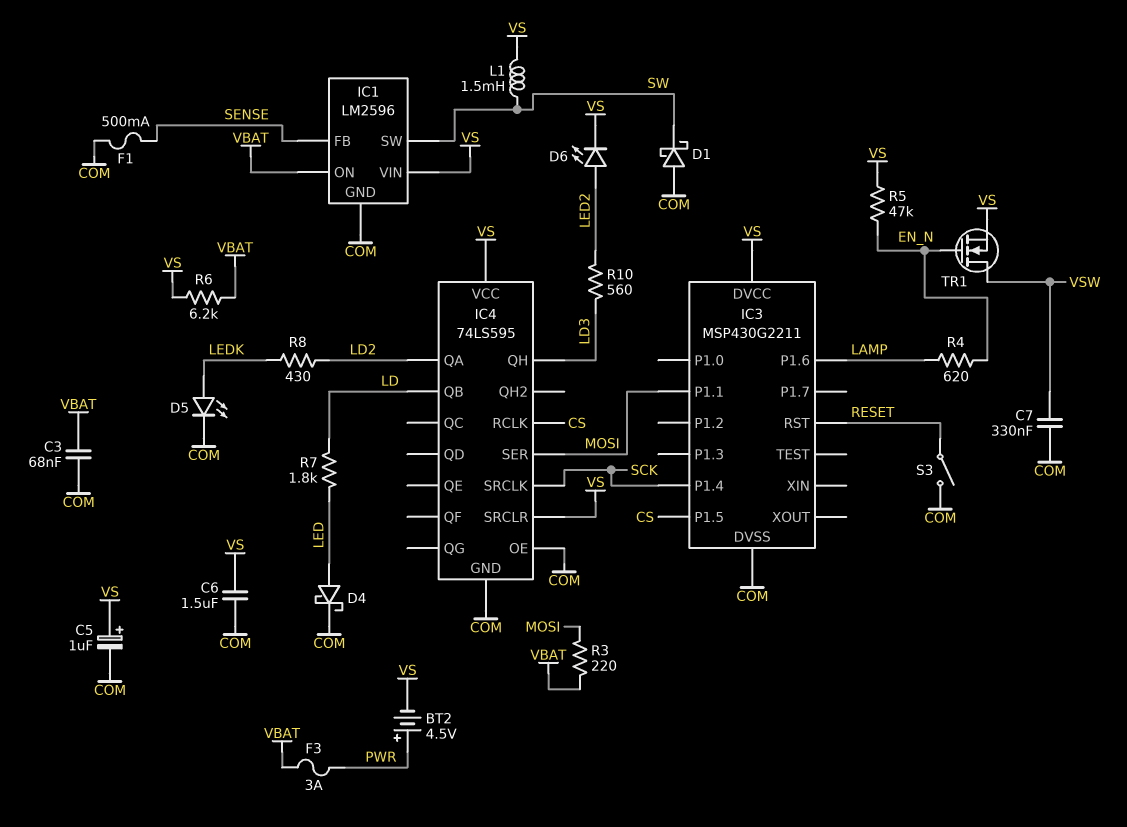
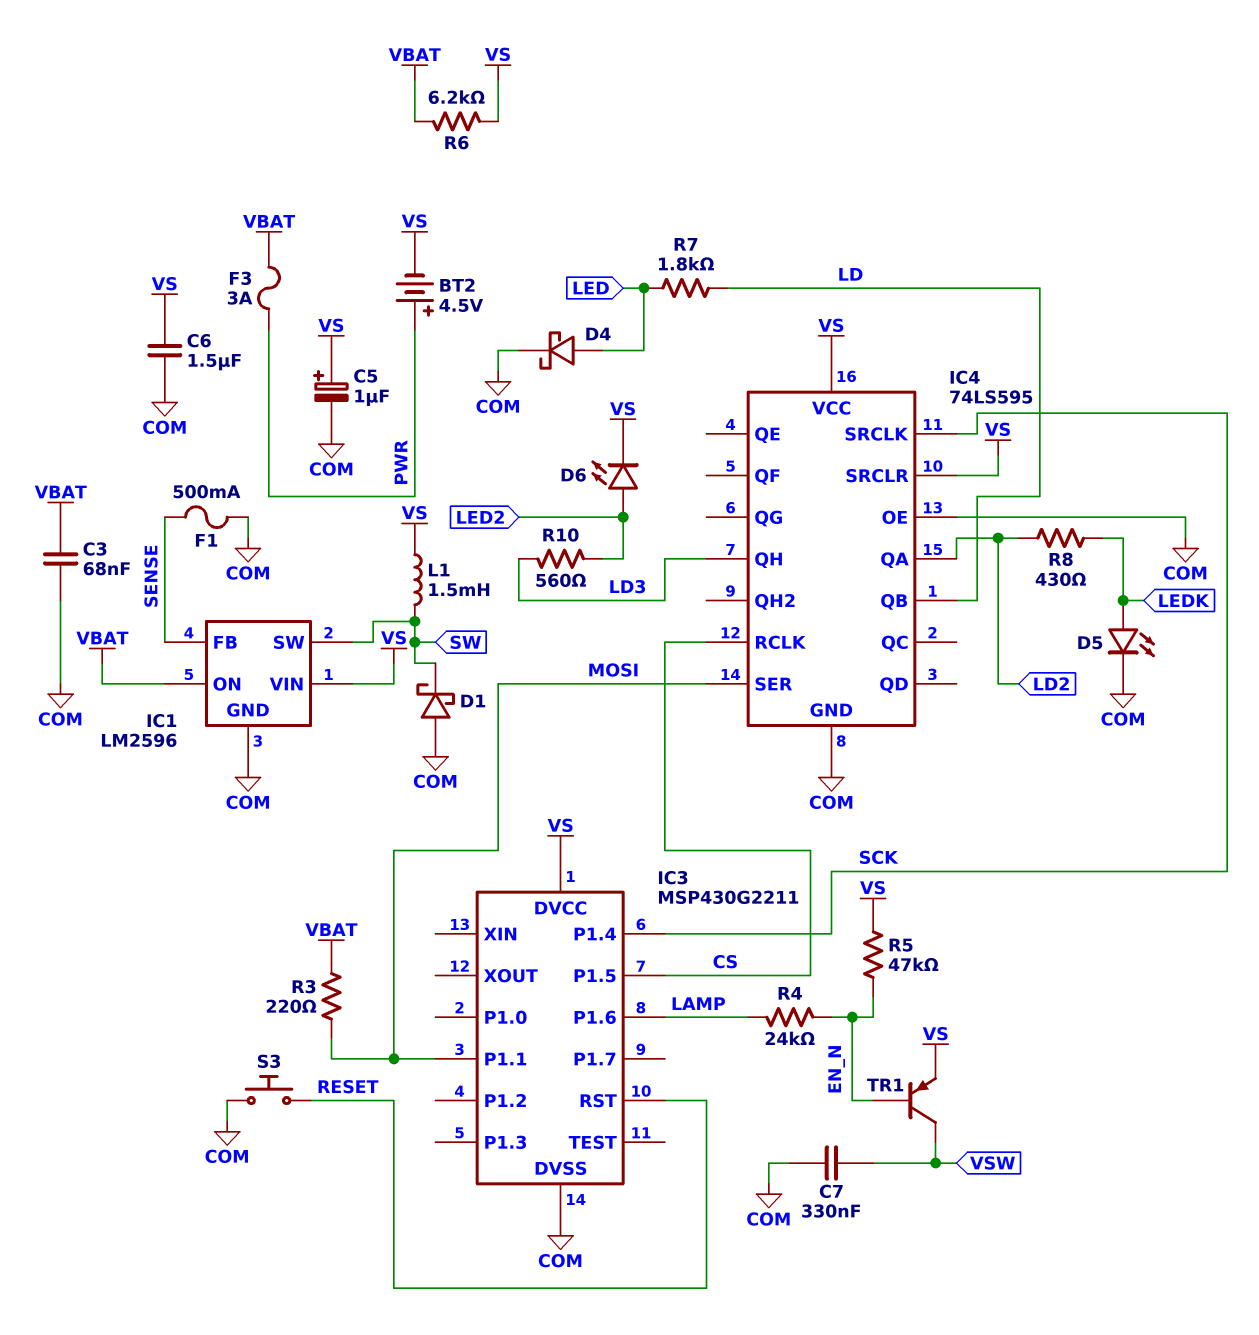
R4: 620 (EN_N, LAMP) -> 24k (EN_N, LAMP)
S3: switch (COM, RESET) -> button (COM, RESET)
TR1: NMOS (G EN_N, D VSW, S VS) -> PNP (B EN_N, C VSW, E VS)

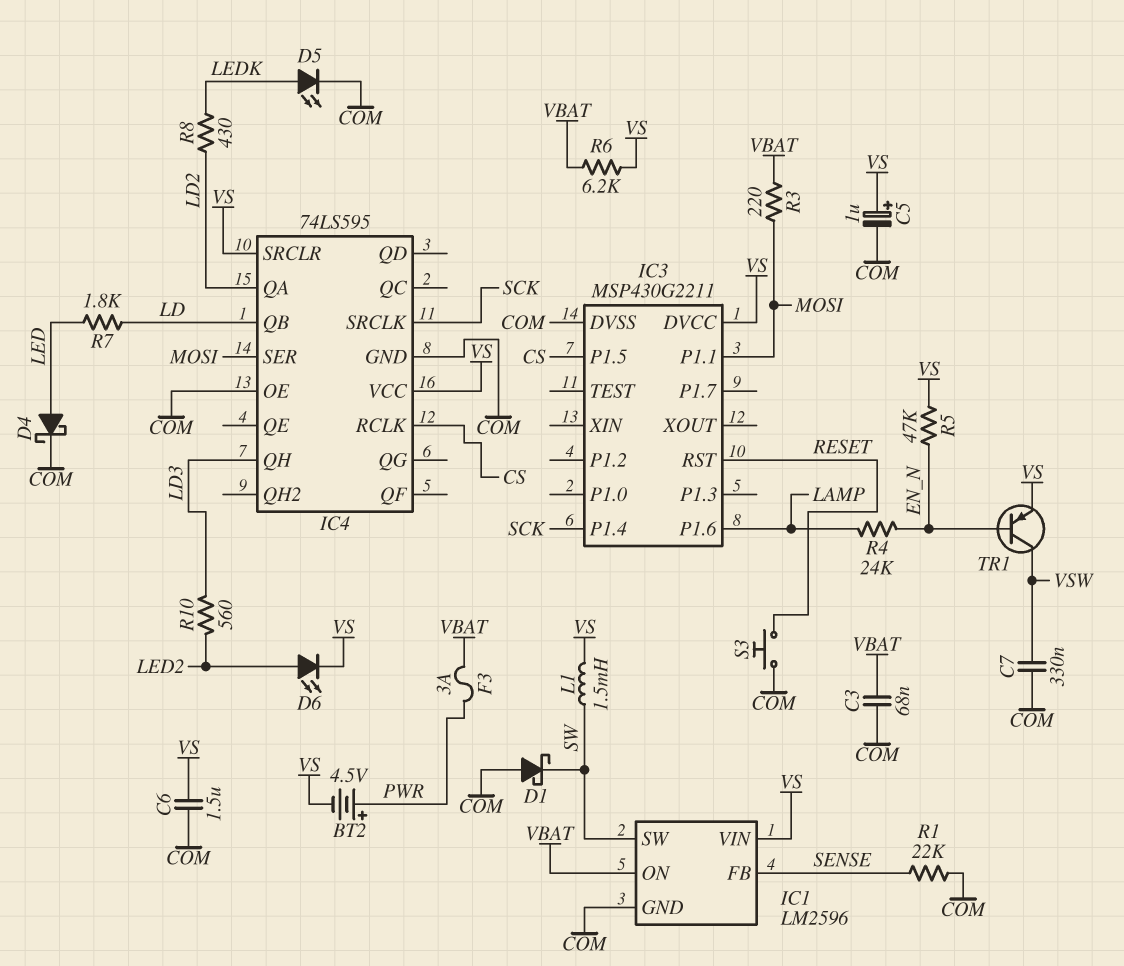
F1: 500mA (COM, SENSE) -> none
R1: none -> 22k (COM, SENSE)

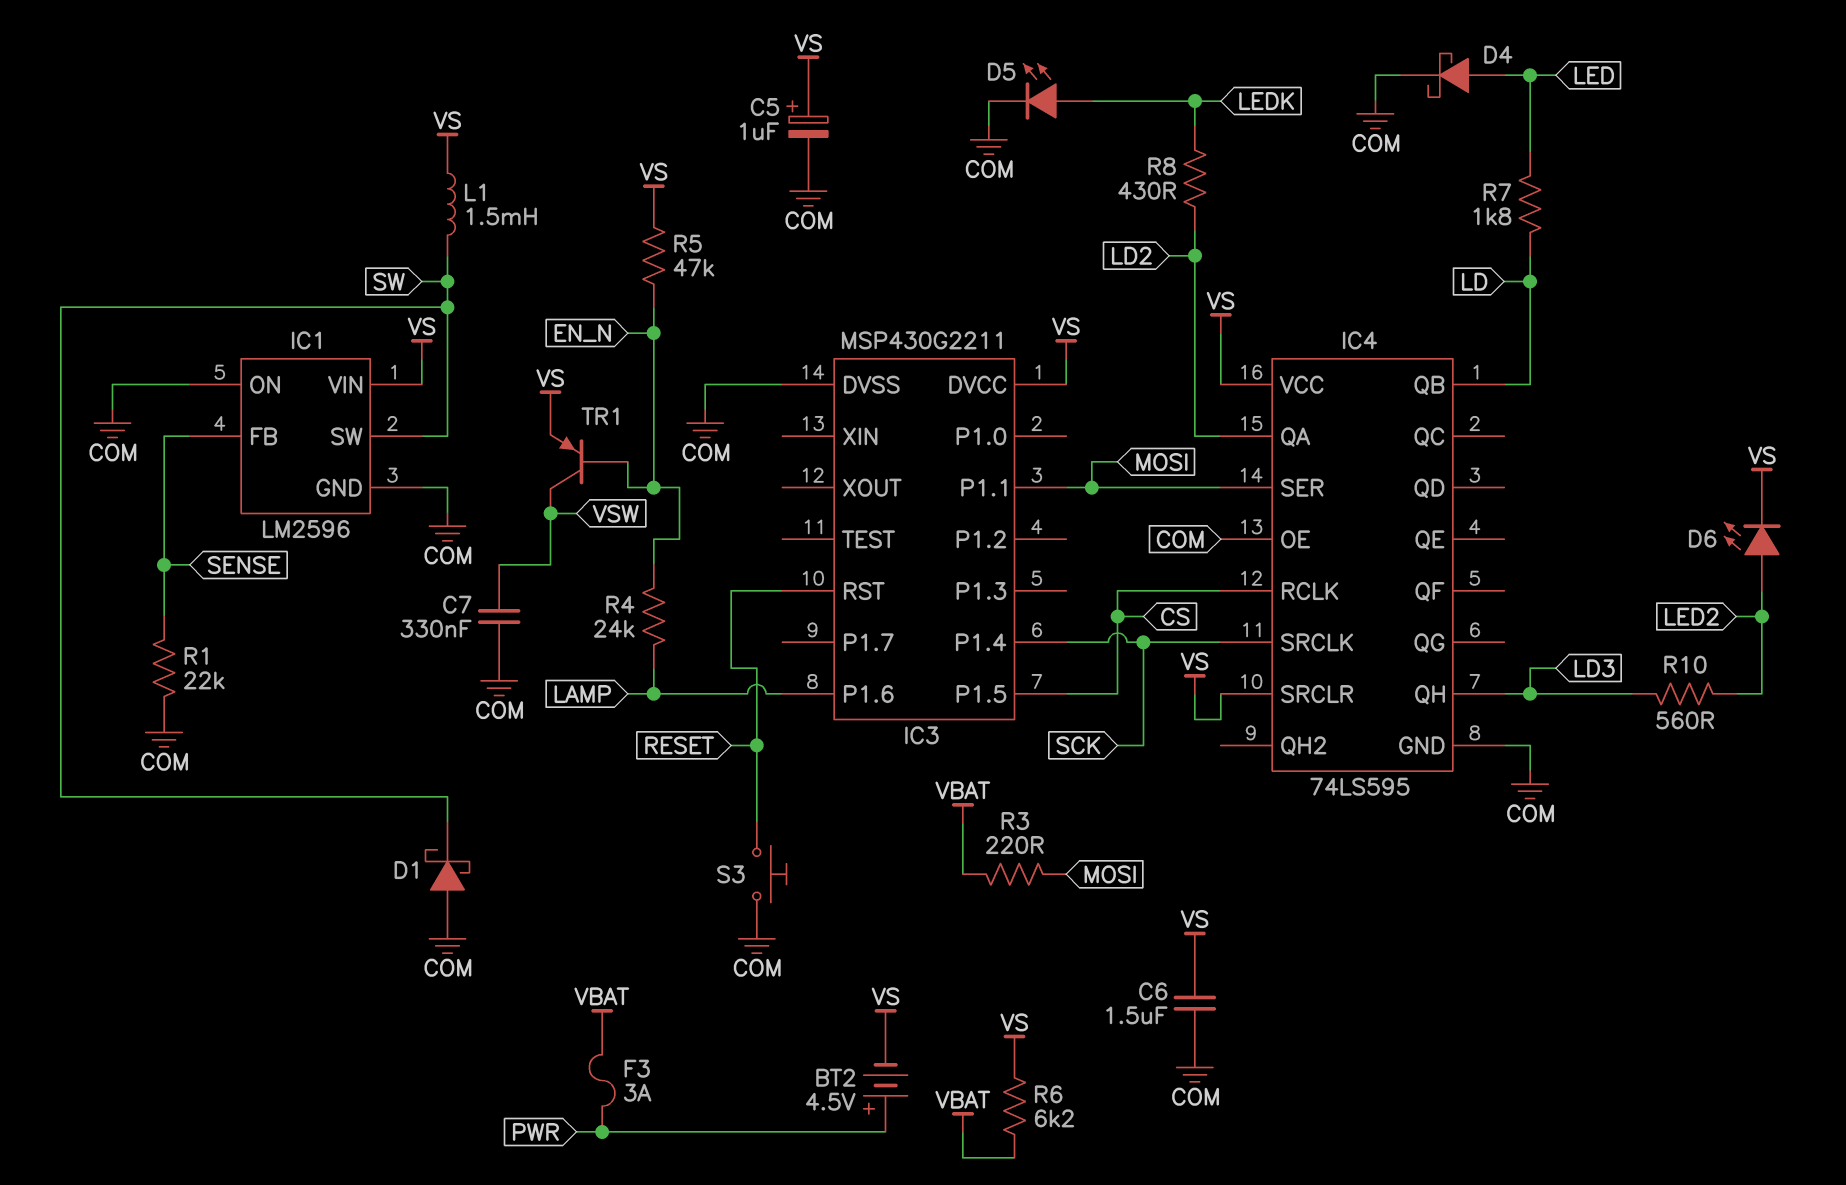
C3: 68nF (COM, VBAT) -> none
IC1 pin ON: VBAT -> COM

